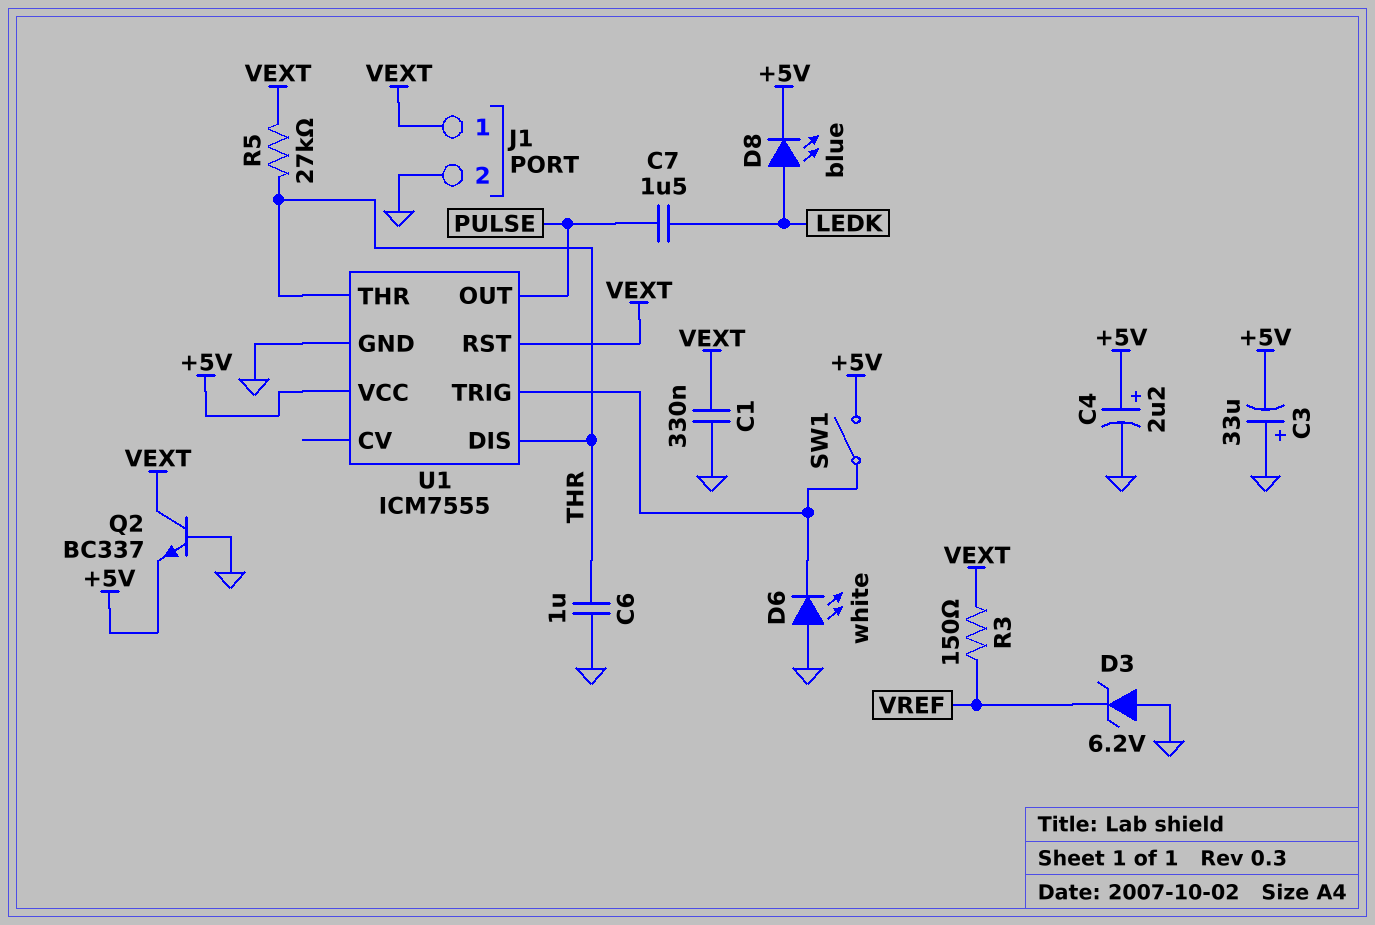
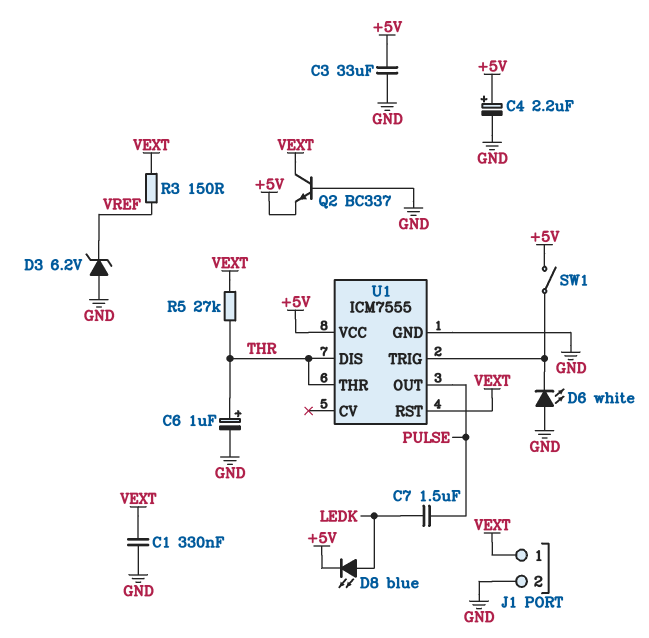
C3: 33uF (plus GND, minus +5V) -> 33uF (+5V, GND)
C6: 1uF (GND, THR) -> 1uF (plus THR, minus GND)

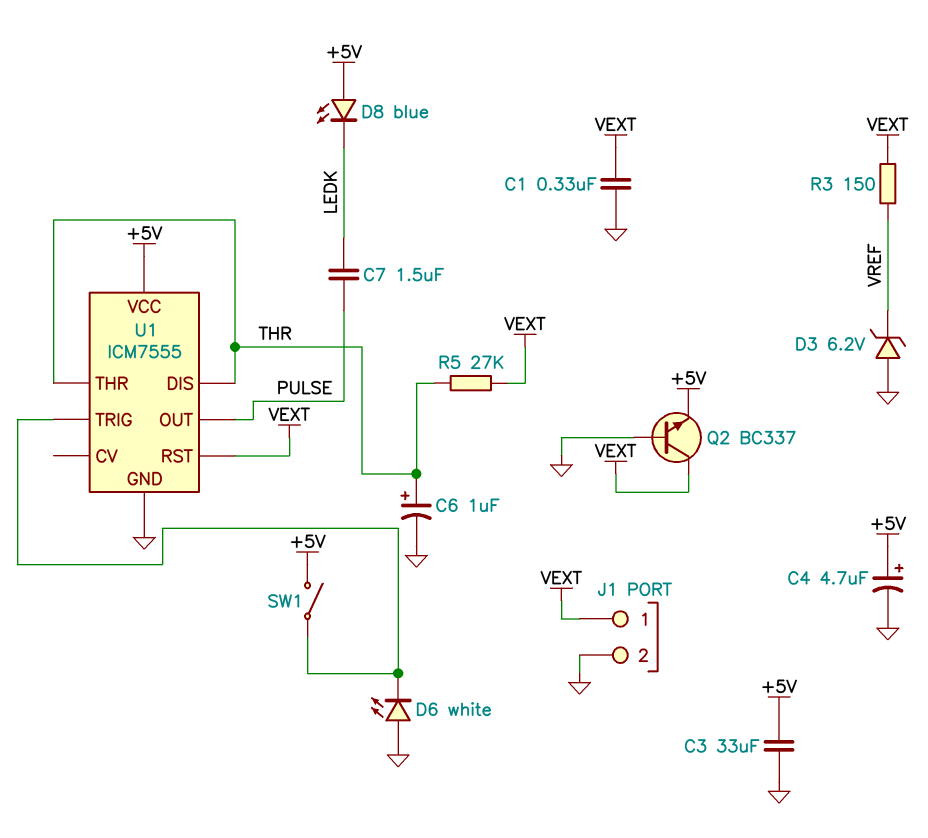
C4: 2.2uF (plus +5V, minus GND) -> 4.7uF (plus +5V, minus GND)
D8: LED blue (A LEDK, K +5V) -> LED blue (A +5V, K LEDK)

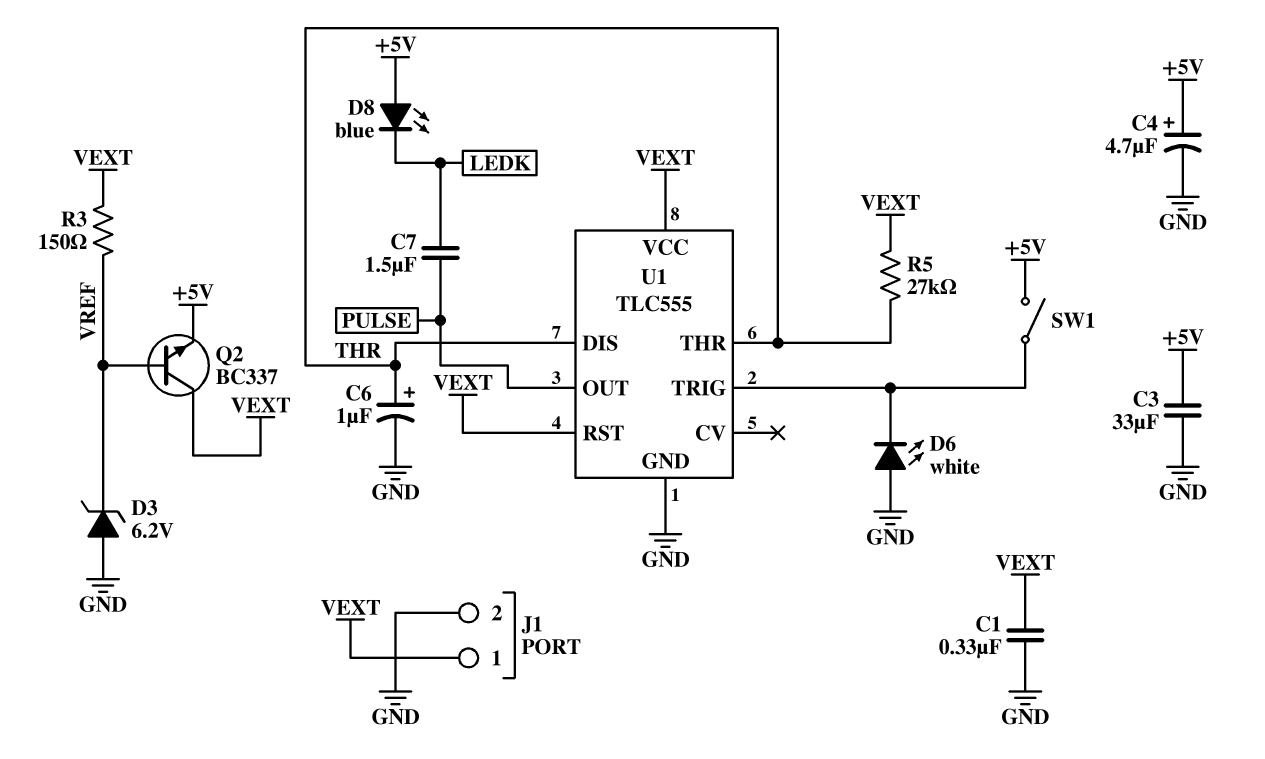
Q2: NPN BC337 (B GND, C VEXT, E +5V) -> NPN BC337 (B VREF, C VEXT, E +5V)
U1: ICM7555 -> TLC555
U1 pin VCC: +5V -> VEXT

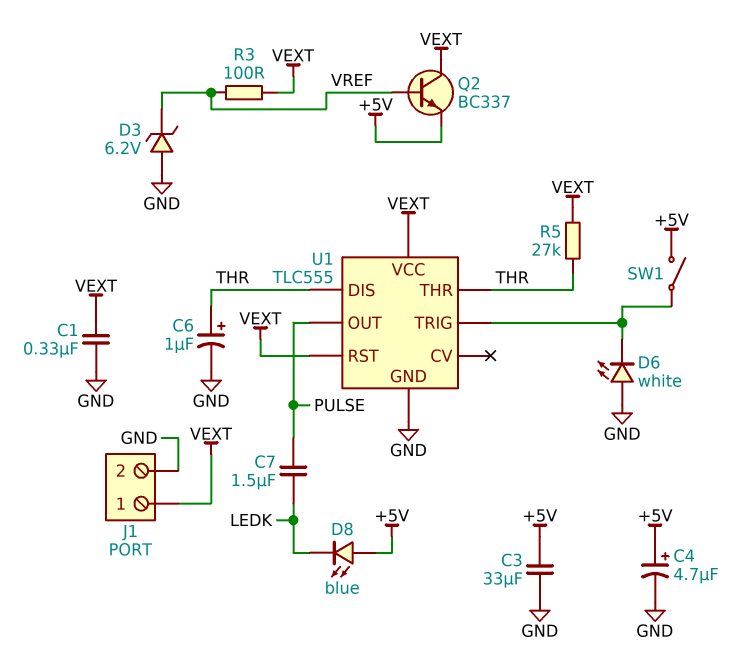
R3: 150 (VEXT, VREF) -> 100 (VEXT, VREF)

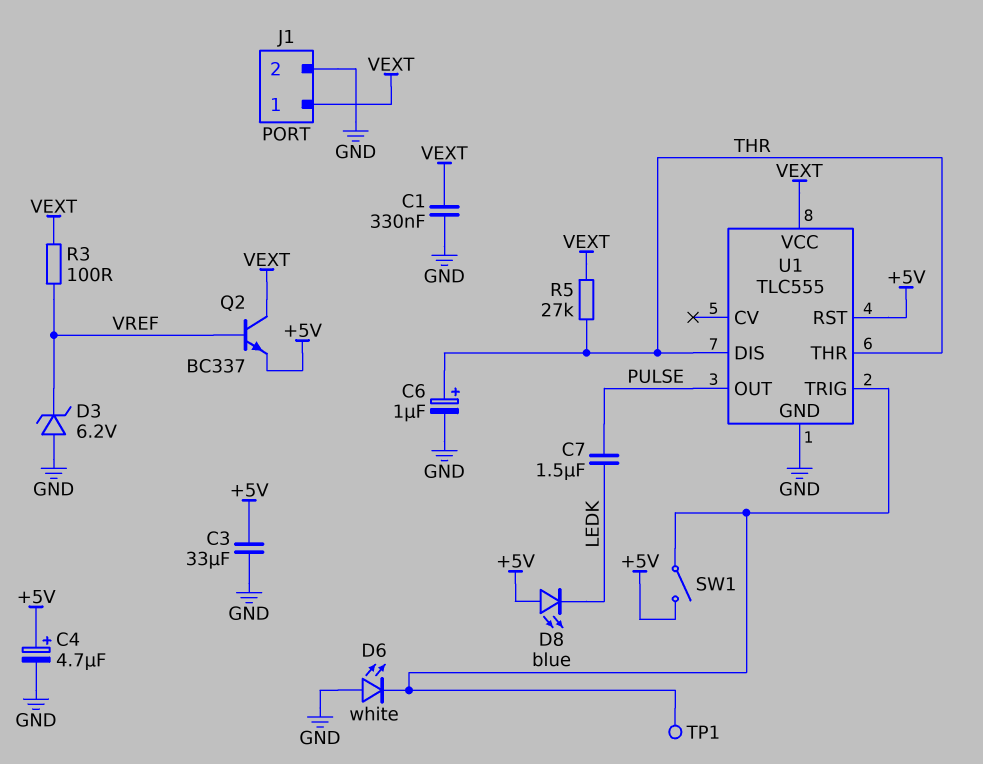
TP1: none -> test point (U1/TRIG)
U1 pin RST: VEXT -> +5V

